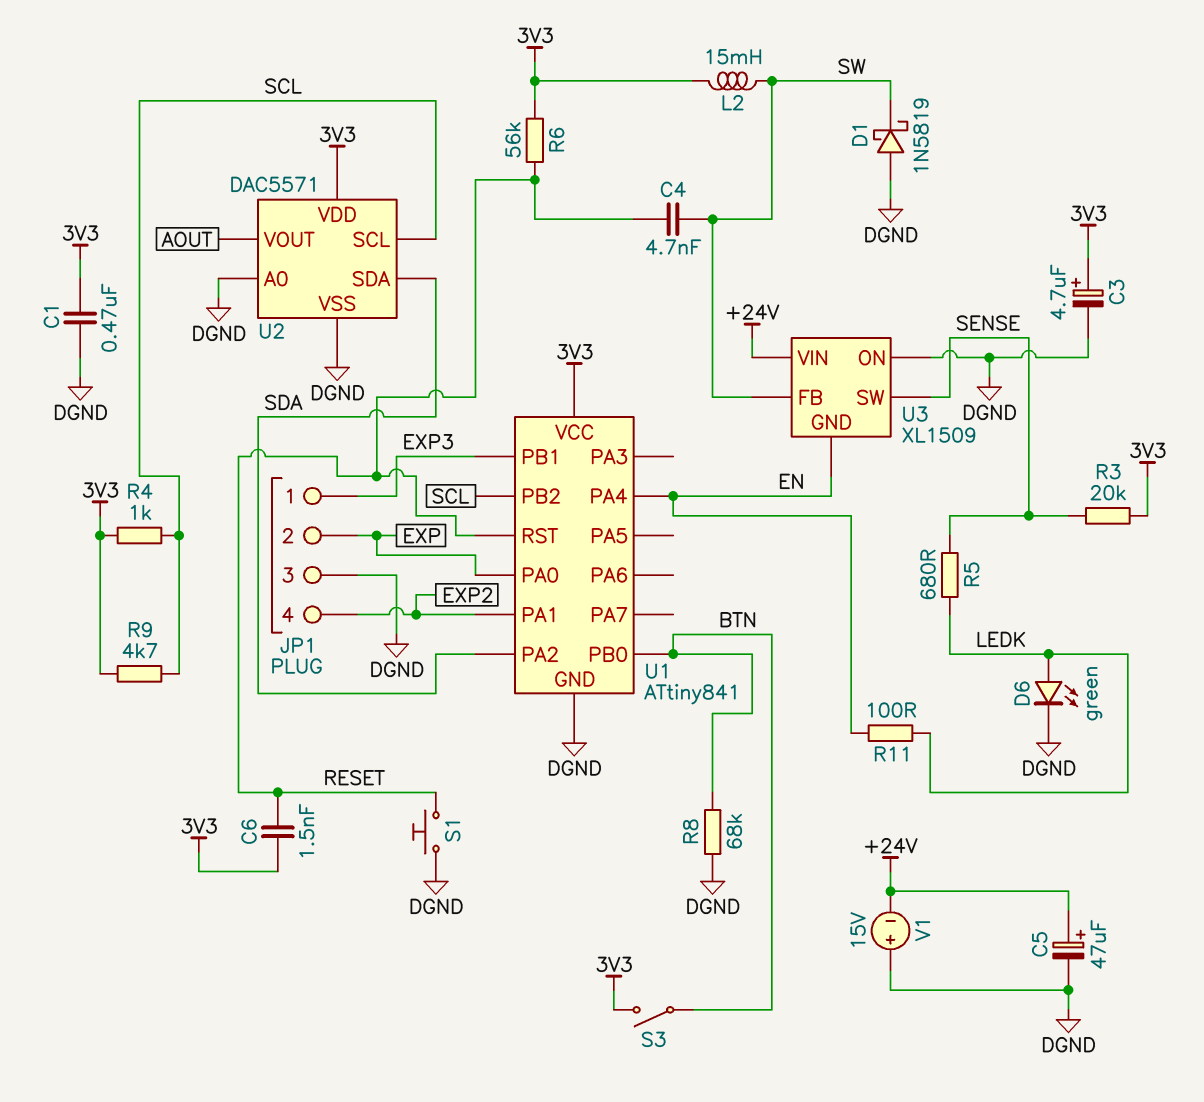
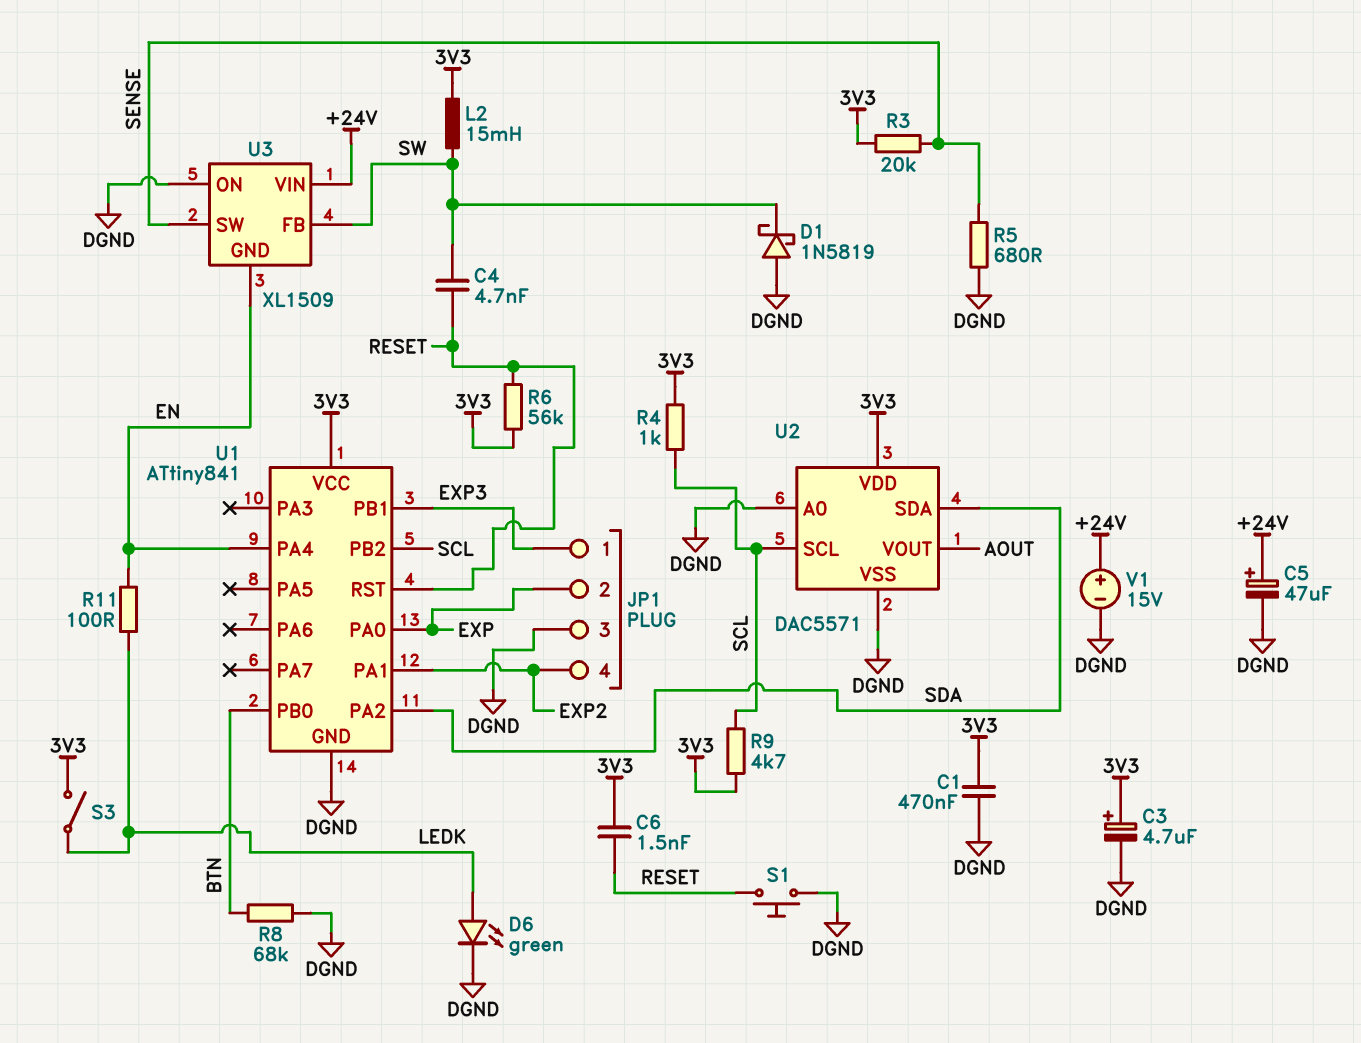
R5: 680 (LEDK, SENSE) -> 680 (DGND, SENSE)
S3: switch (3V3, BTN) -> switch (3V3, LEDK)
V1: 15V (plus DGND, minus +24V) -> 15V (plus +24V, minus DGND)

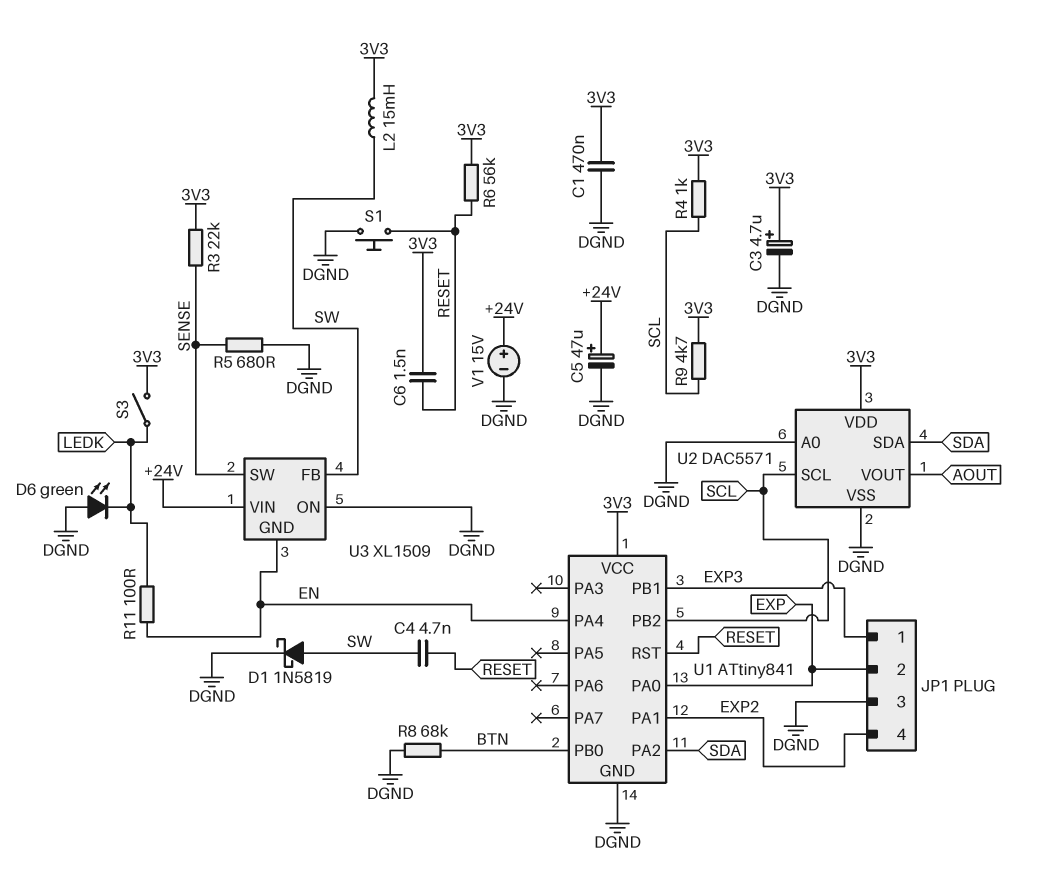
D1: schottky 1N5819 (A DGND, K SW) -> schottky 1N5819 (A SW, K DGND)
D6: LED green (A LEDK, K DGND) -> LED green (A DGND, K LEDK)
R3: 20k (3V3, SENSE) -> 22k (3V3, SENSE)

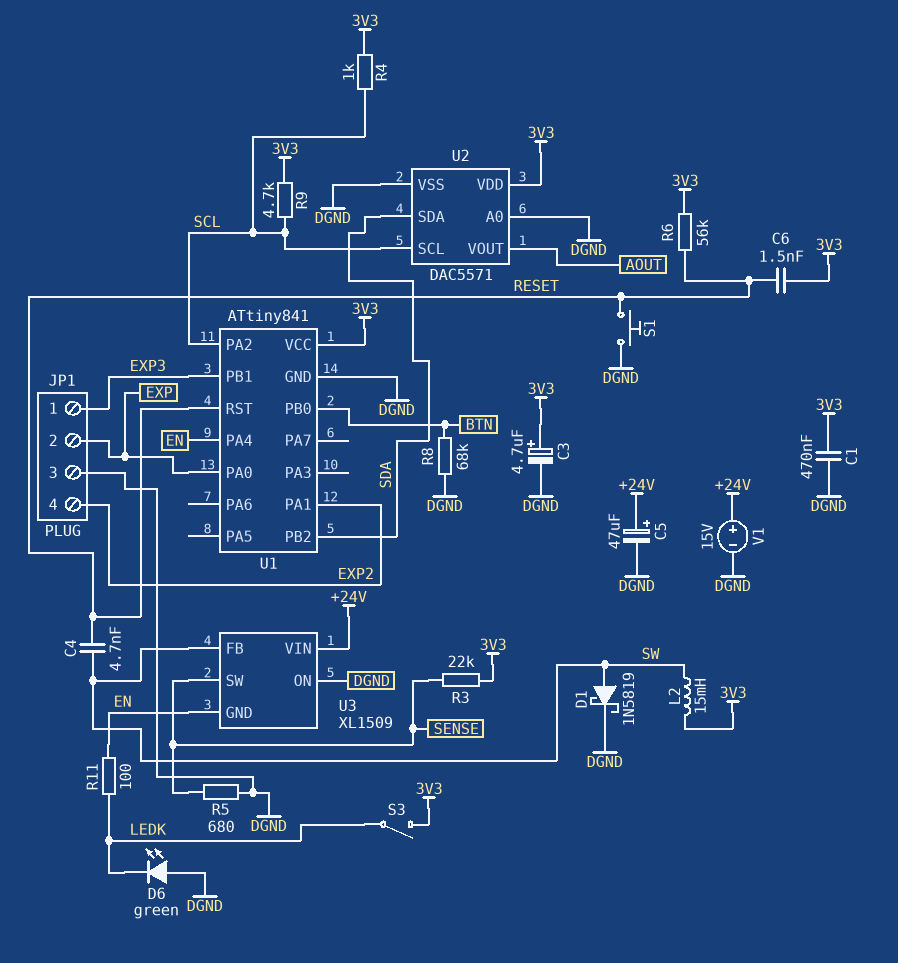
U1 pin PA2: SDA -> SCL
U1 pin PB2: SCL -> SDA

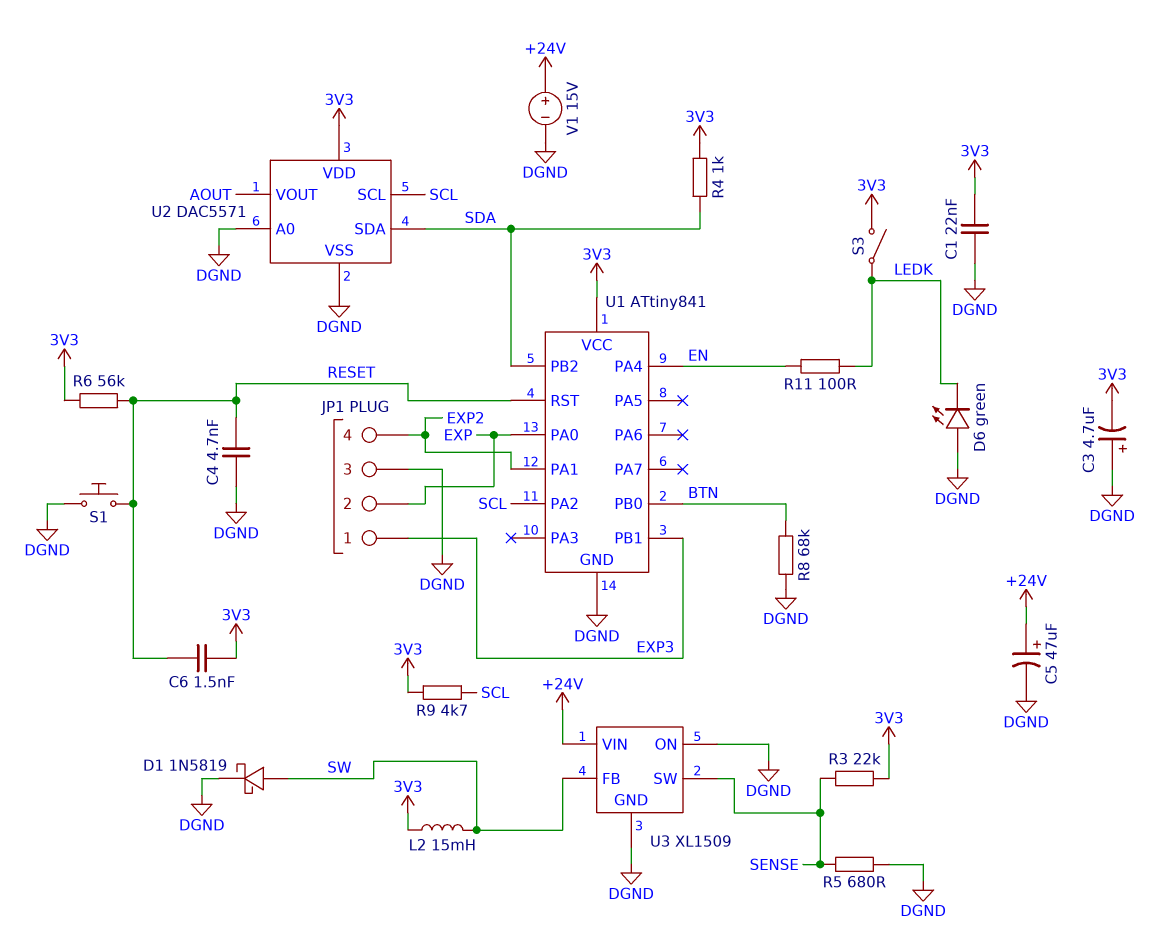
C1: 470nF (3V3, DGND) -> 22nF (3V3, DGND)
C3: 4.7uF (plus 3V3, minus DGND) -> 4.7uF (plus DGND, minus 3V3)
C4: 4.7nF (RESET, SW) -> 4.7nF (DGND, RESET)
R4: 1k (3V3, SCL) -> 1k (3V3, SDA)
U3 pin GND: EN -> DGND

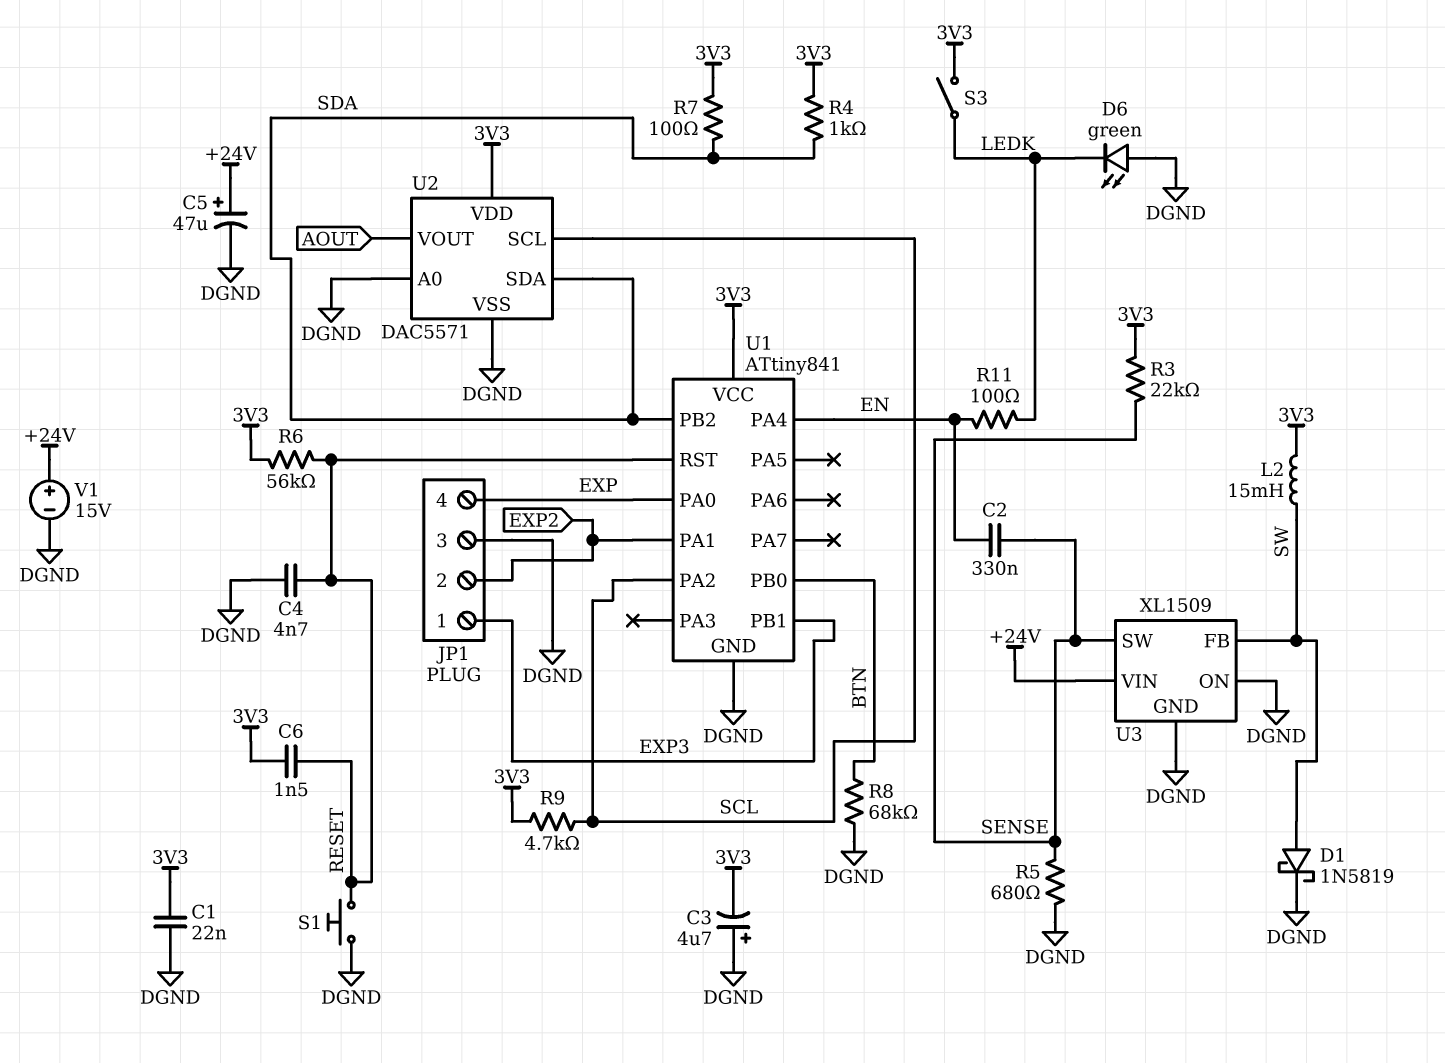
C2: none -> 330nF (EN, SENSE)
JP1 pin 2: EXP -> EXP2
JP1 pin 4: EXP2 -> EXP
R7: none -> 100 (3V3, SDA)

